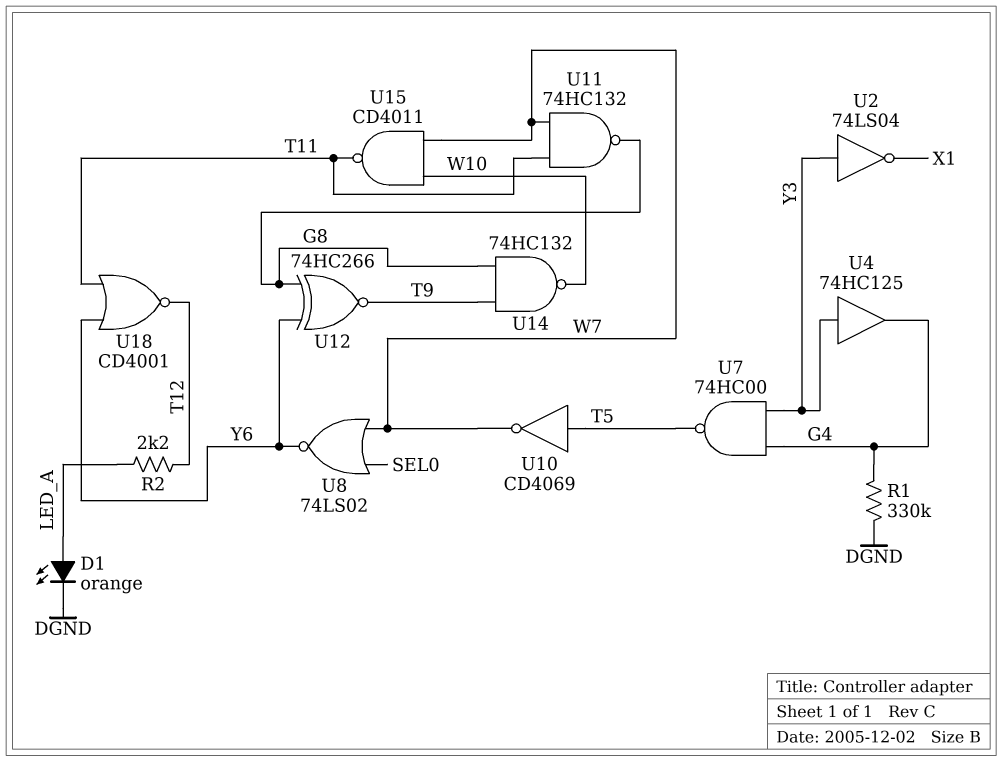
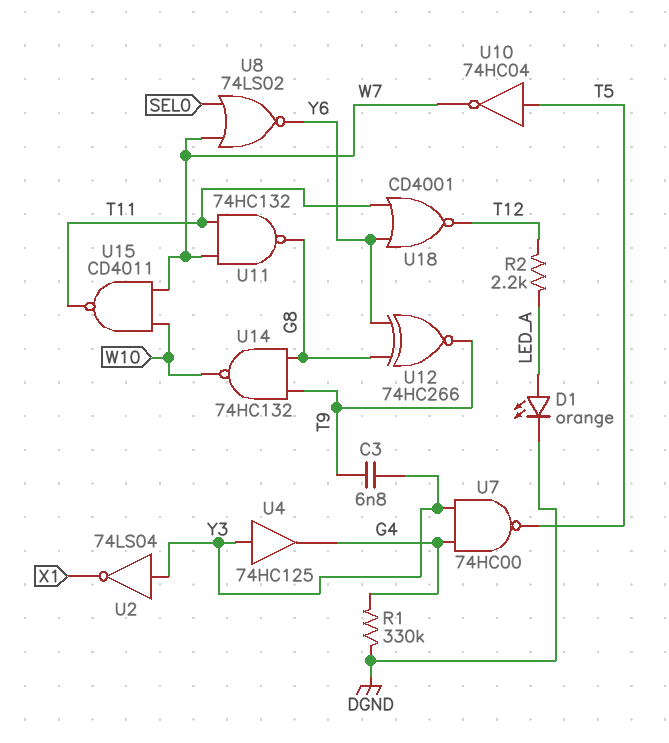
C3: none -> 6.8nF (T9, Y3)
U10: NOT CD4069 (in T5, out W7) -> NOT 74HC04 (in T5, out W7)

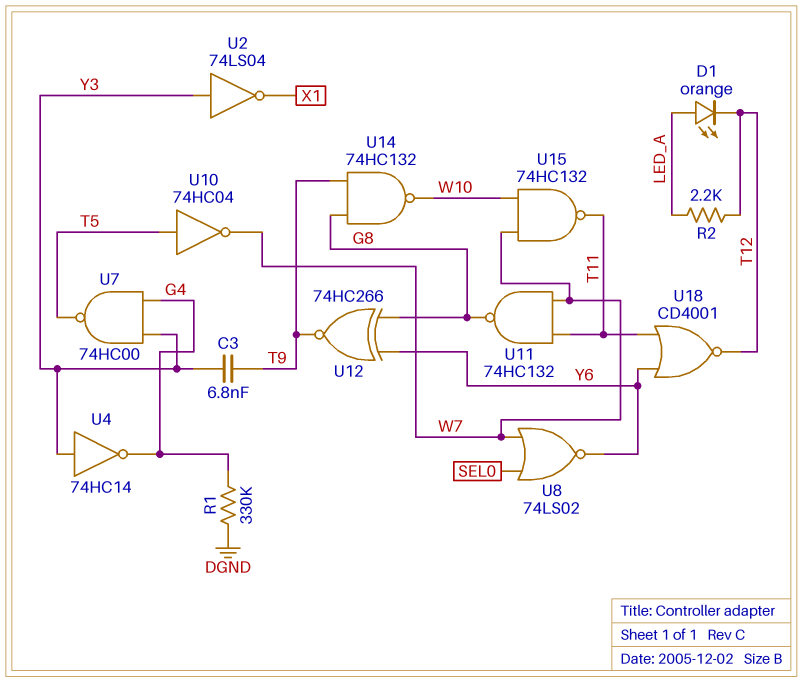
D1: LED orange (A LED_A, K DGND) -> LED orange (A LED_A, K T12)
U4: buffer 74HC125 (in Y3, out G4) -> NOT 74HC14 (in Y3, out G4)
U15: NAND CD4011 (in W7, in W10, out T11) -> NAND 74HC132 (in W7, in W10, out T11)

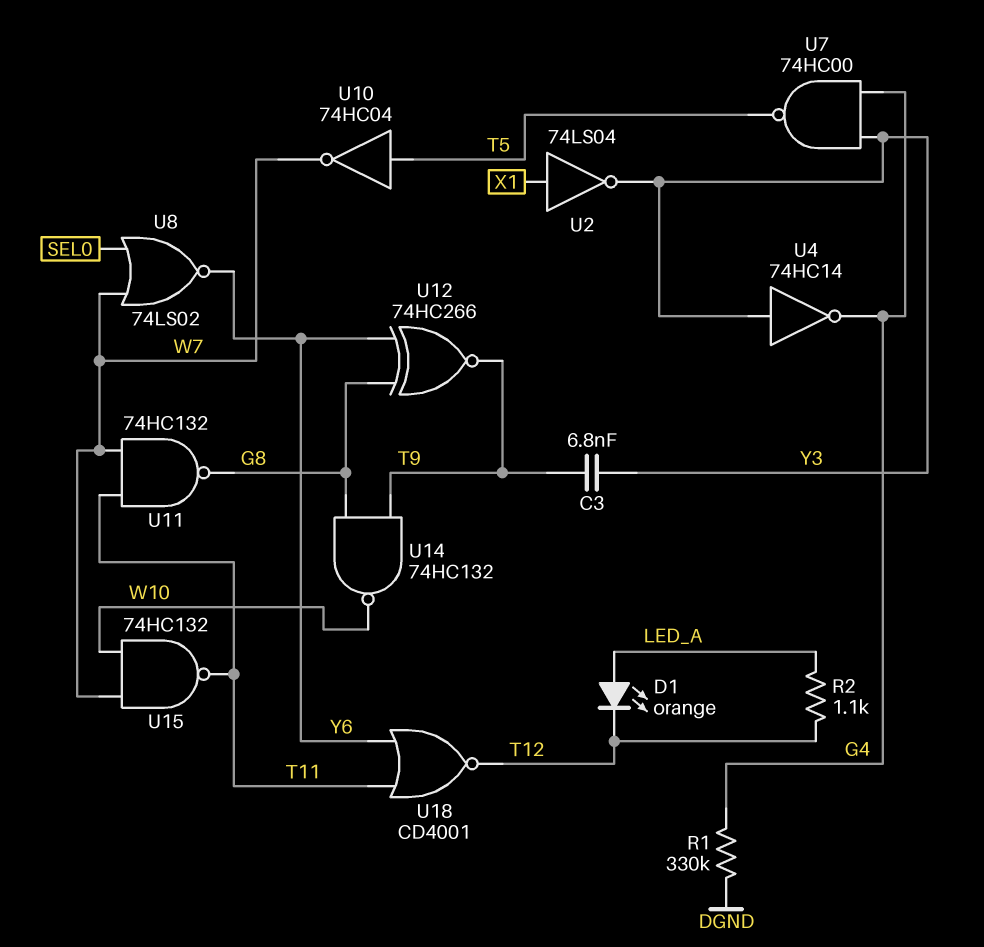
R2: 2.2k (LED_A, T12) -> 1.1k (LED_A, T12)
U2: NOT 74LS04 (in Y3, out X1) -> NOT 74LS04 (in X1, out Y3)

